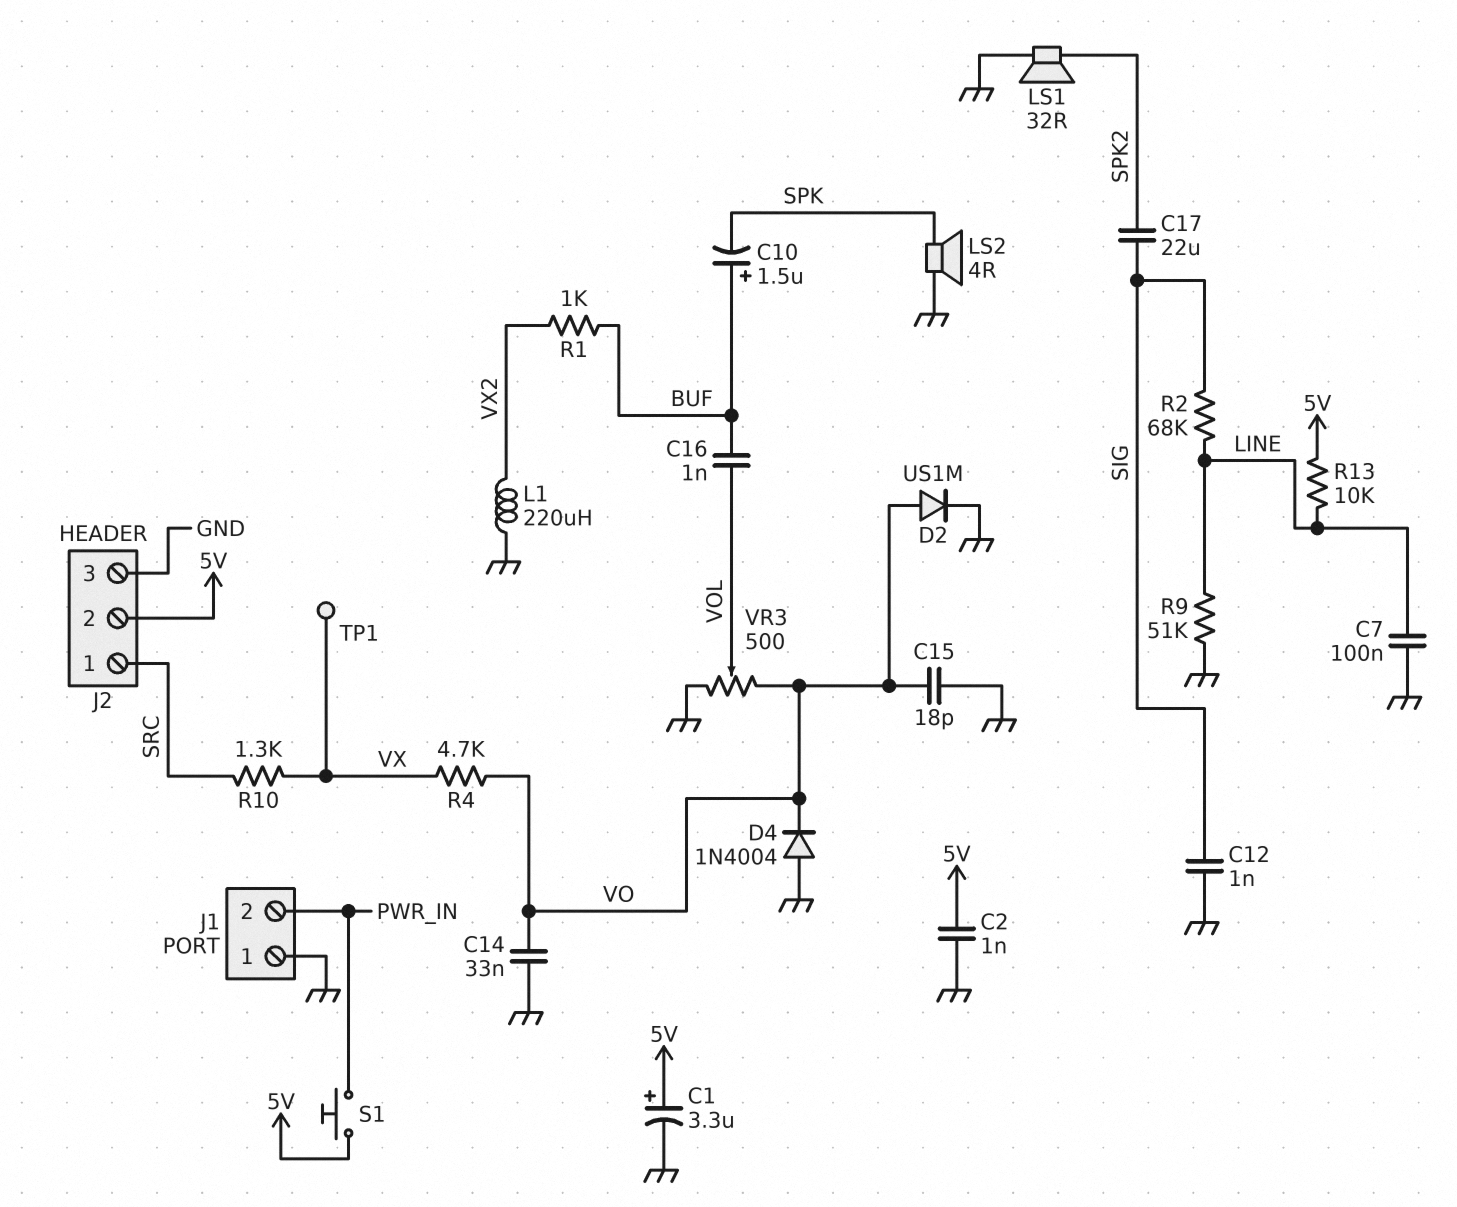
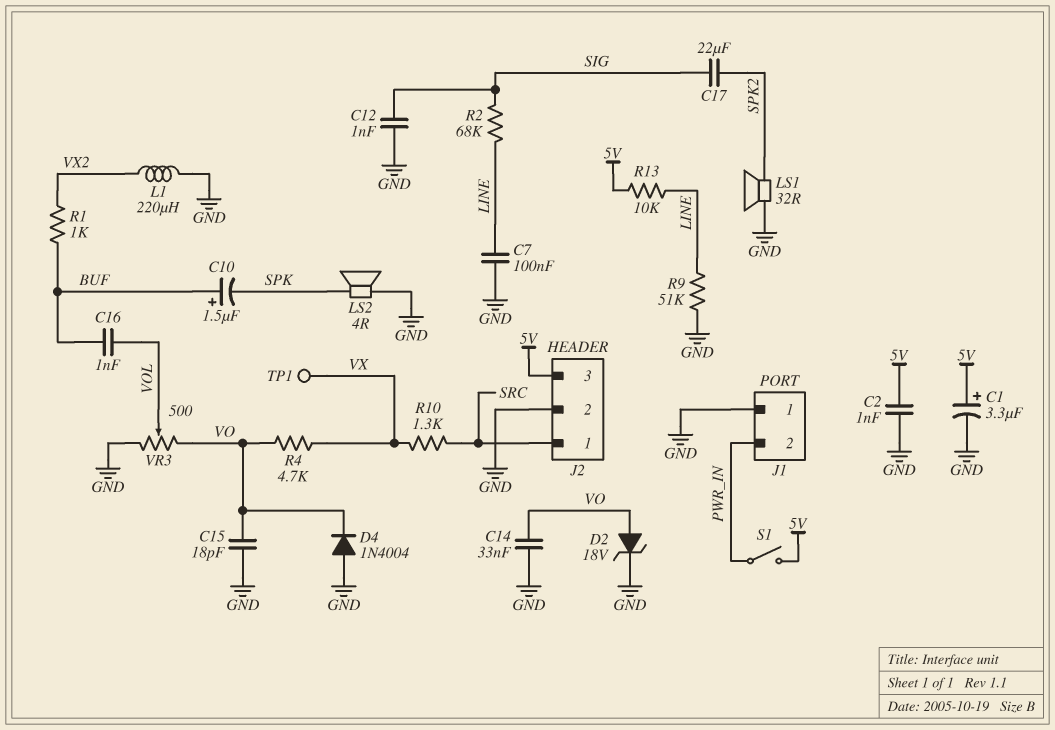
D2: diode US1M (A VO, K GND) -> zener 18V (A VO, K GND)
J2 pin 2: 5V -> GND
J2 pin 3: GND -> 5V
S1: button (5V, PWR_IN) -> switch (5V, PWR_IN)

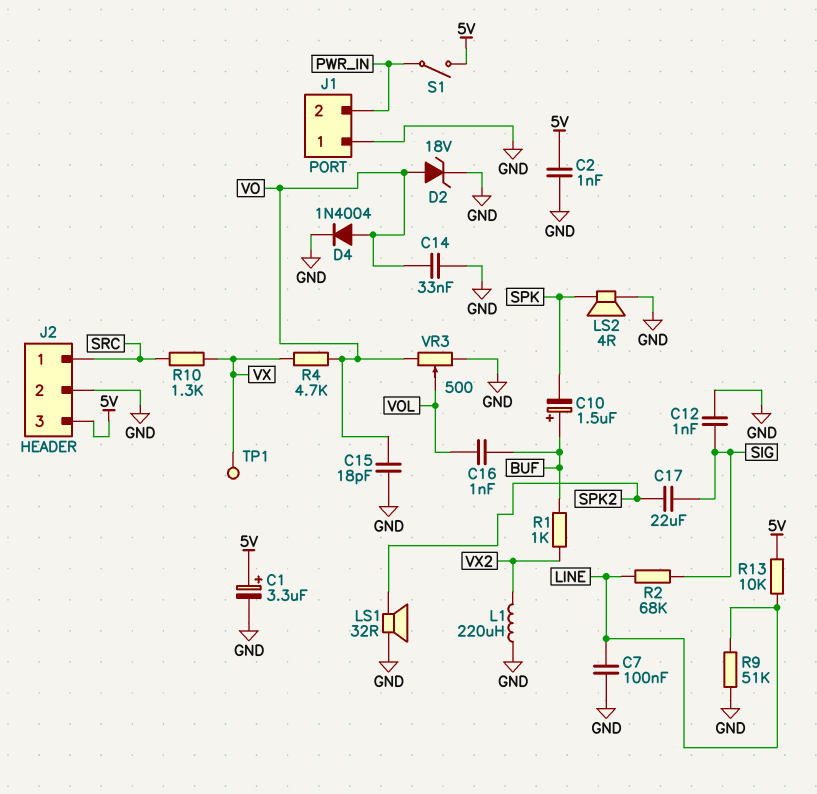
D4: diode 1N4004 (A GND, K VO) -> diode 1N4004 (A VO, K GND)

